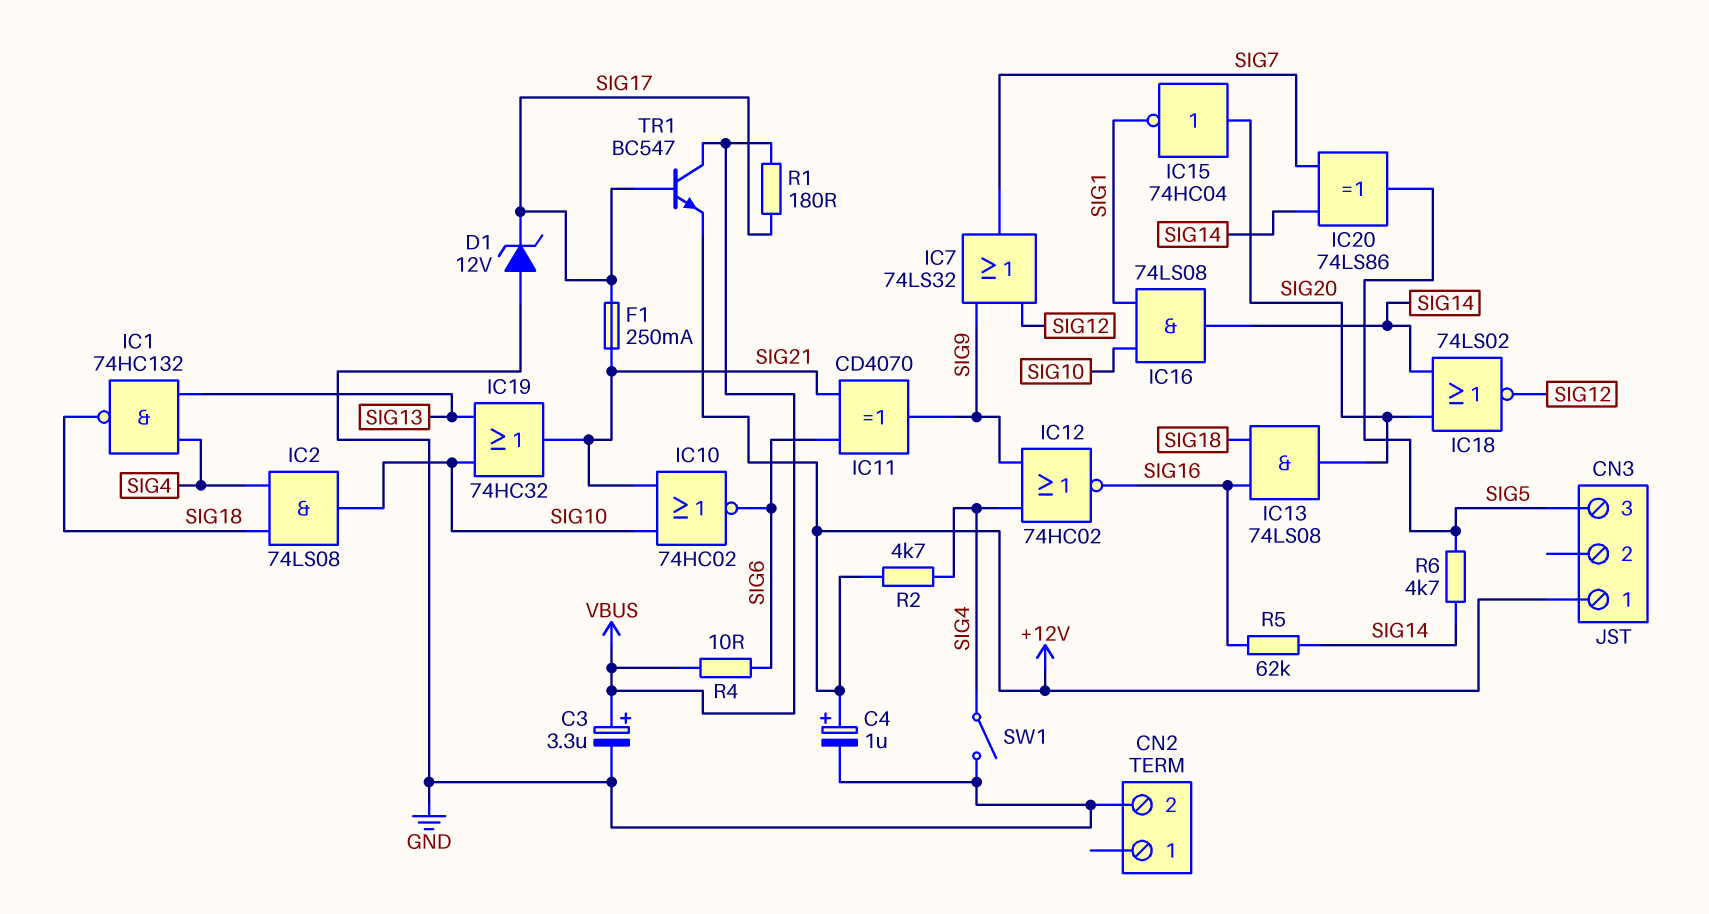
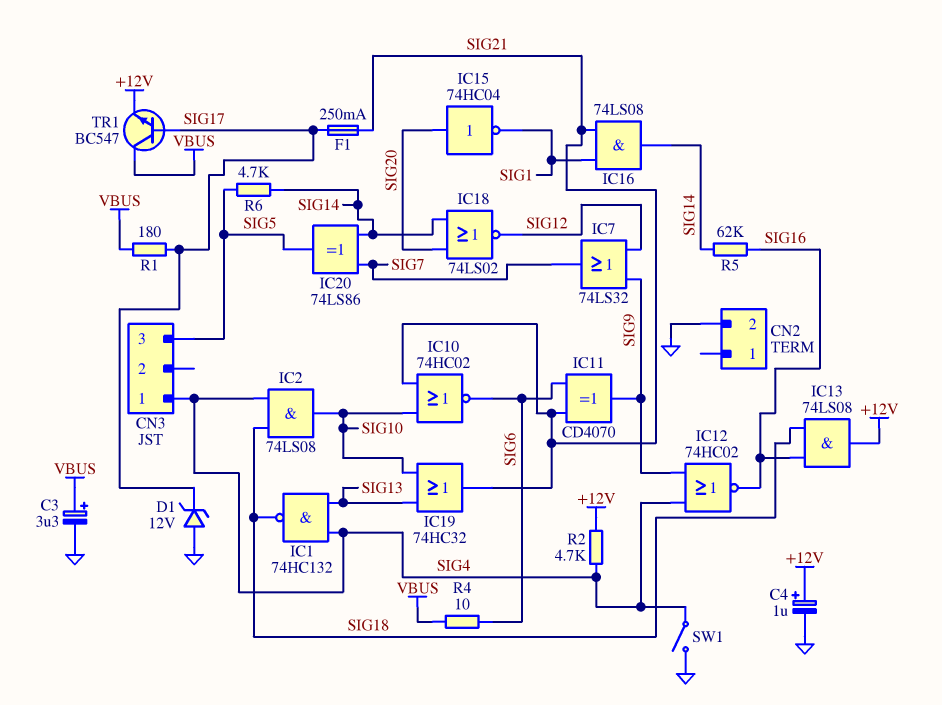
CN3 pin 1: +12V -> SIG4
IC13: AND 74LS08 (in SIG16, in SIG18, out SIG20) -> AND 74LS08 (in SIG16, in SIG18, out +12V)
IC16: AND 74LS08 (in SIG1, in SIG10, out SIG14) -> AND 74LS08 (in SIG1, in SIG21, out SIG14)

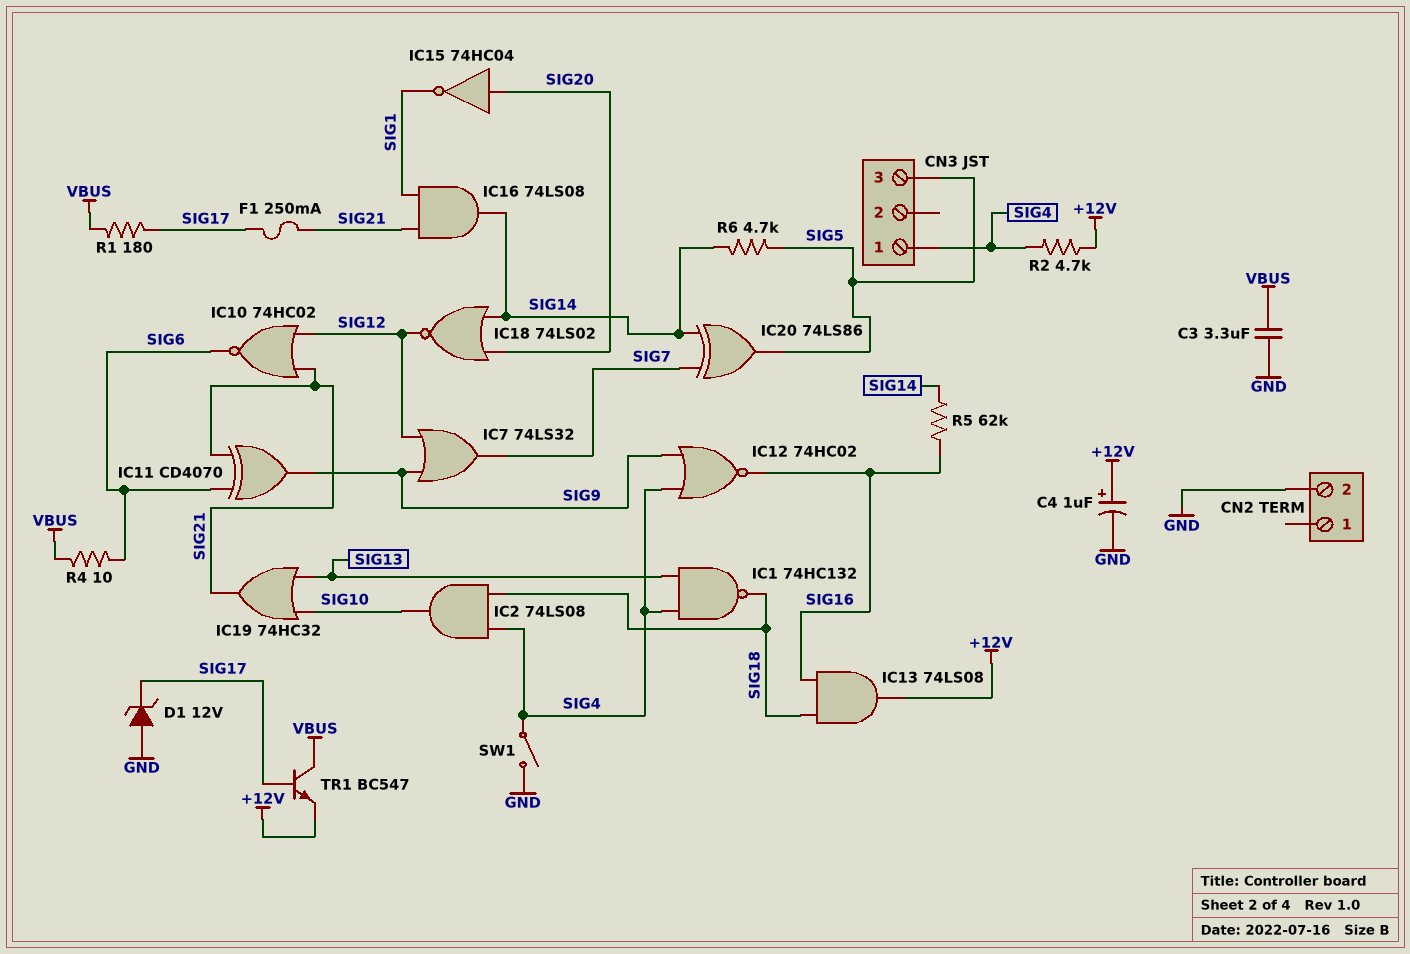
C3: 3.3uF (plus VBUS, minus GND) -> 3.3uF (GND, VBUS)
IC10: NOR 74HC02 (in SIG10, in SIG21, out SIG6) -> NOR 74HC02 (in SIG12, in SIG21, out SIG6)

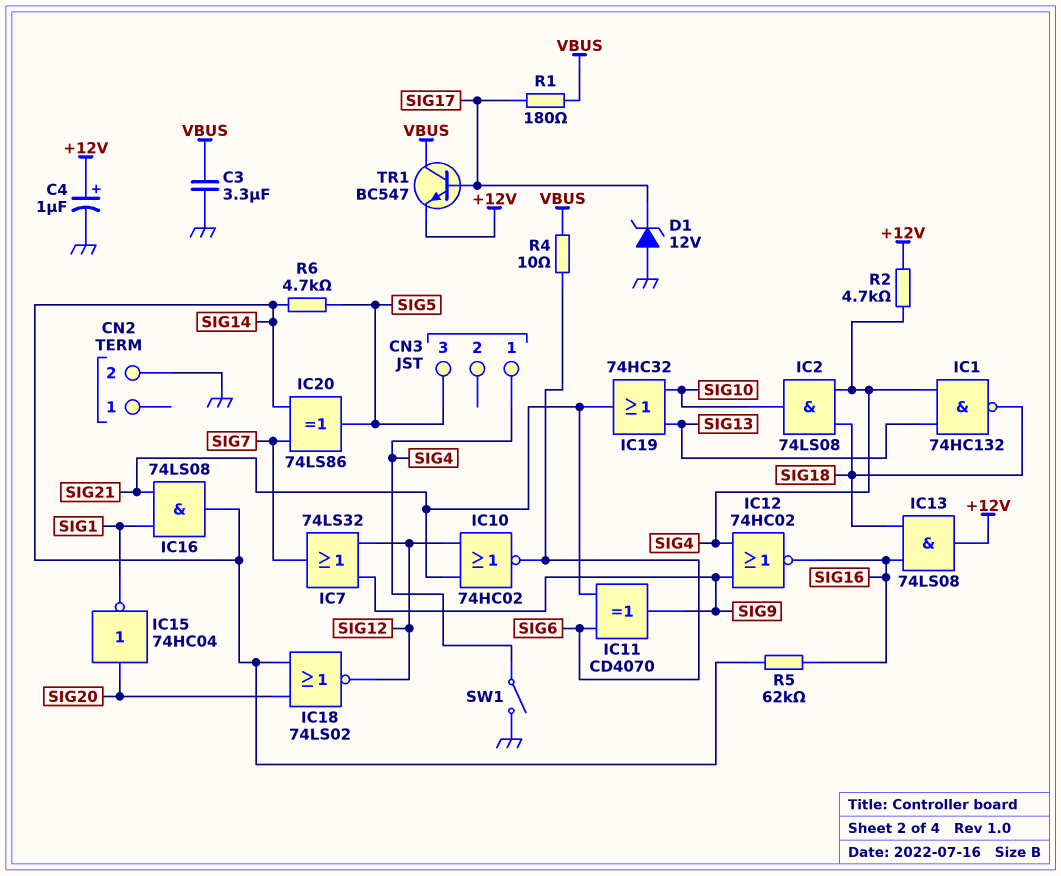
F1: 250mA (SIG17, SIG21) -> none

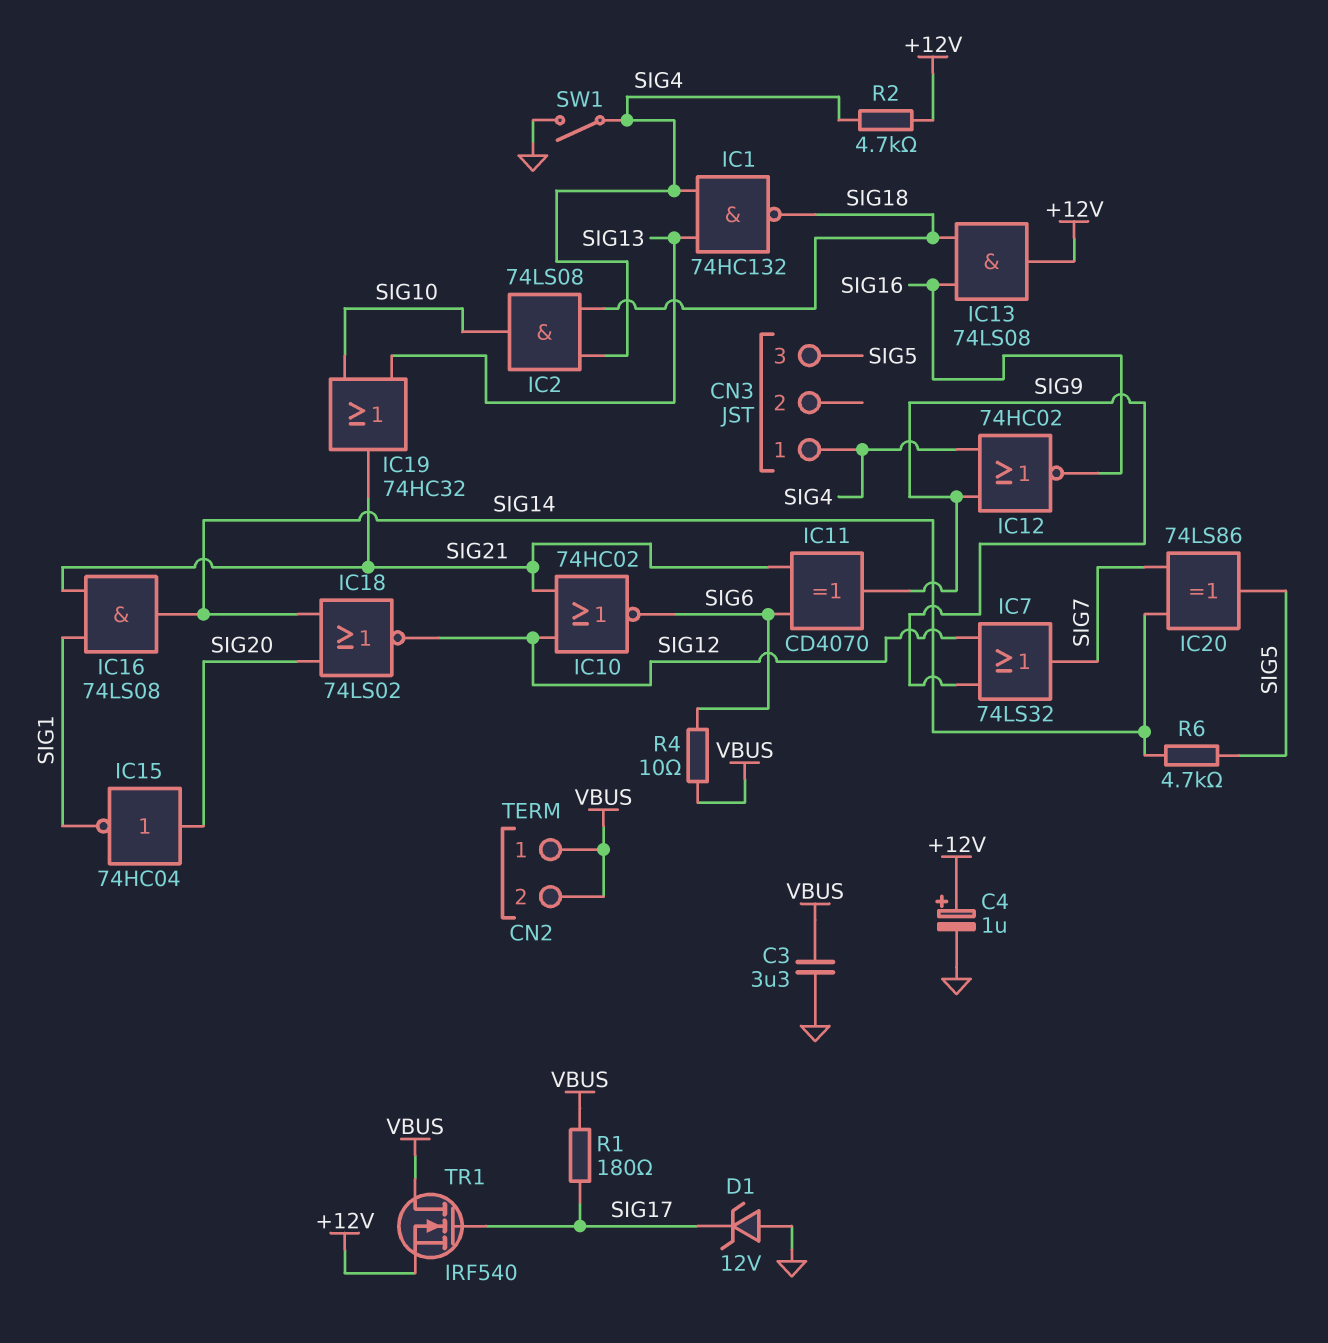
CN2 pin 1: none -> VBUS
CN2 pin 2: GND -> VBUS
R5: 62k (SIG14, SIG16) -> none
TR1: NPN BC547 (B SIG17, C VBUS, E +12V) -> NMOS IRF540 (G SIG17, D VBUS, S +12V)

